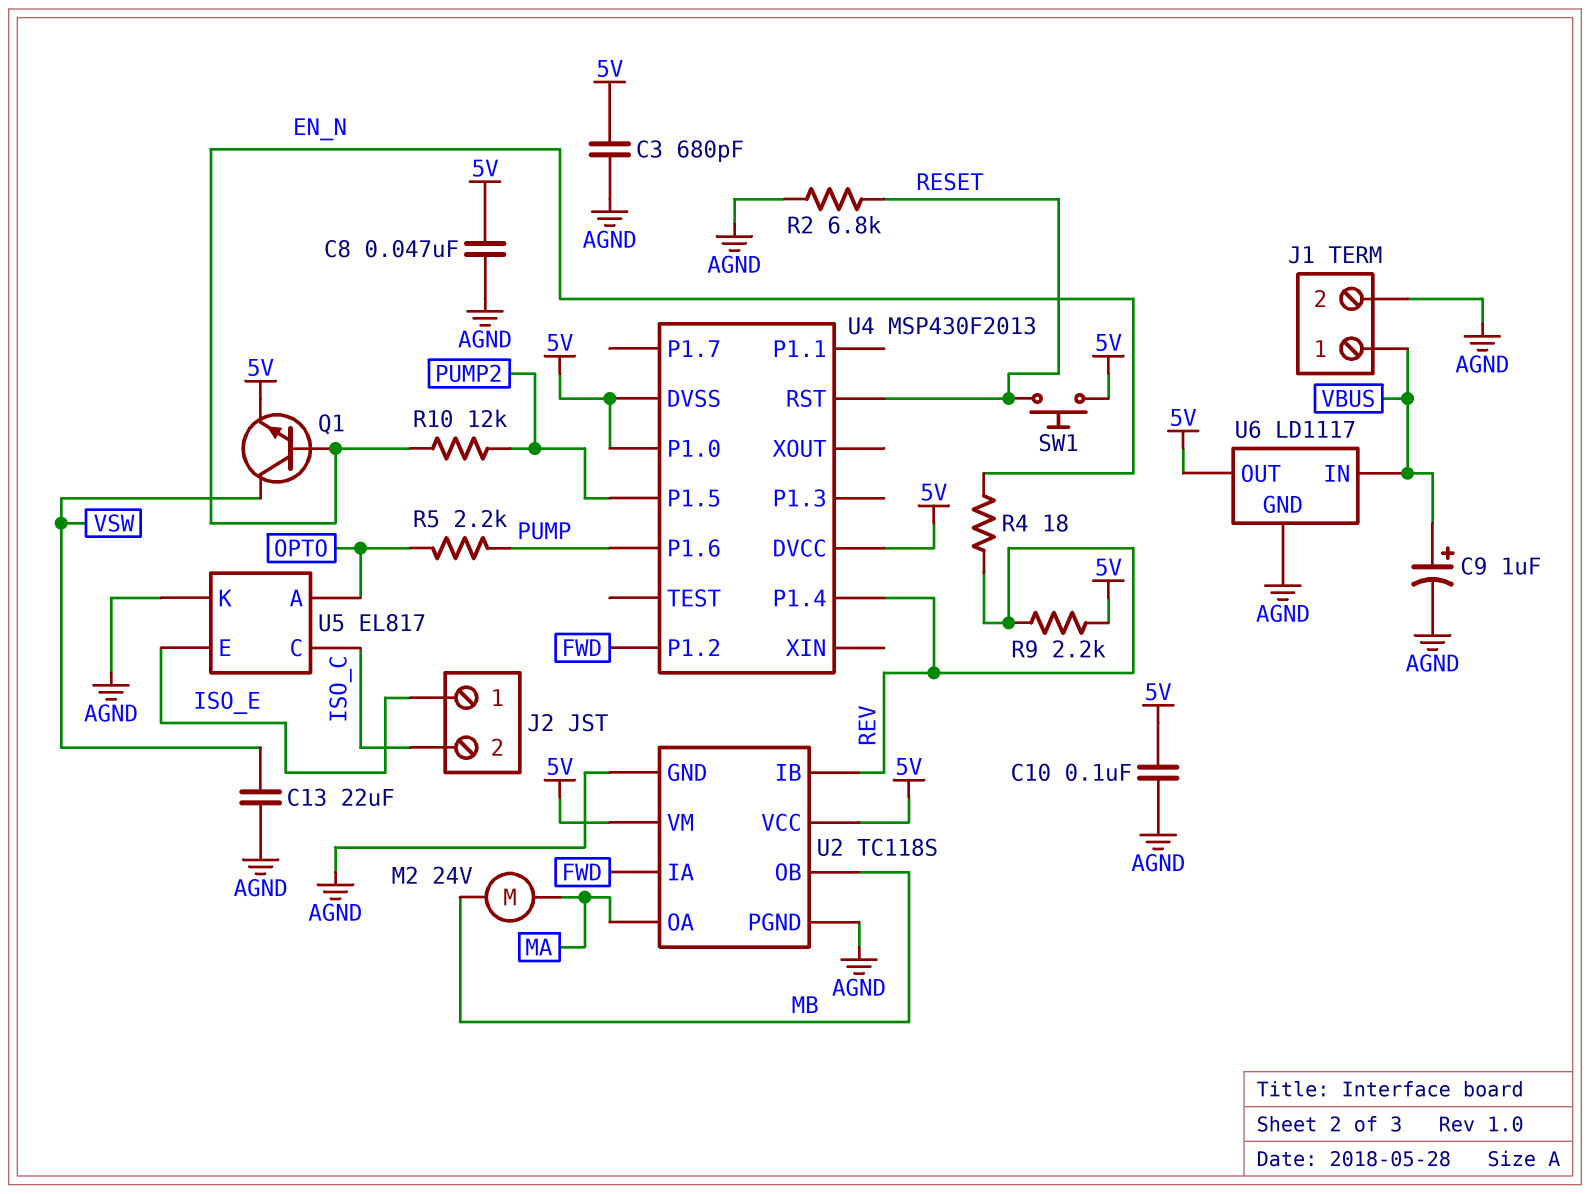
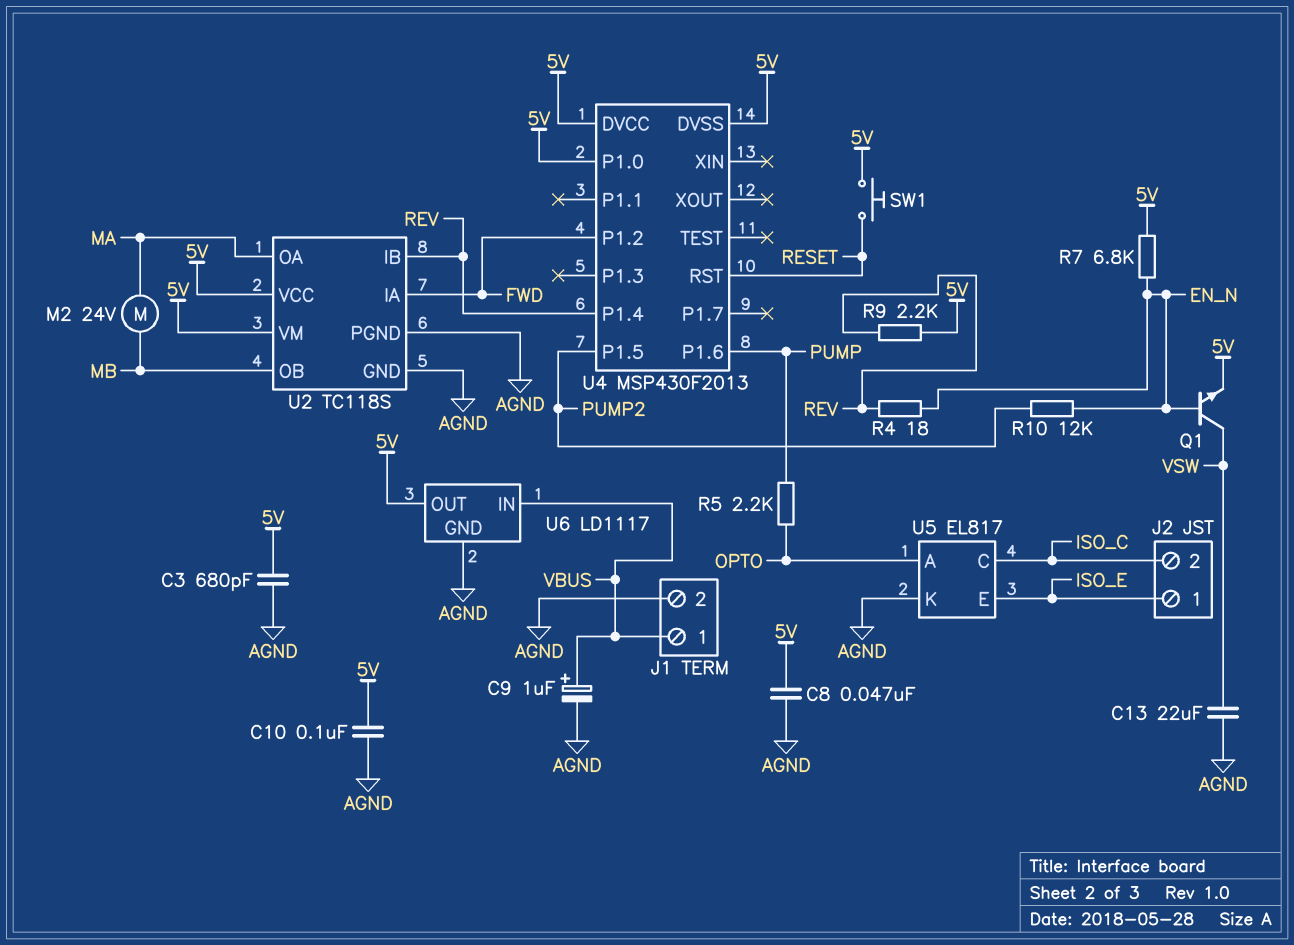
R2: 6.8k (AGND, RESET) -> none
R7: none -> 6.8k (5V, EN_N)

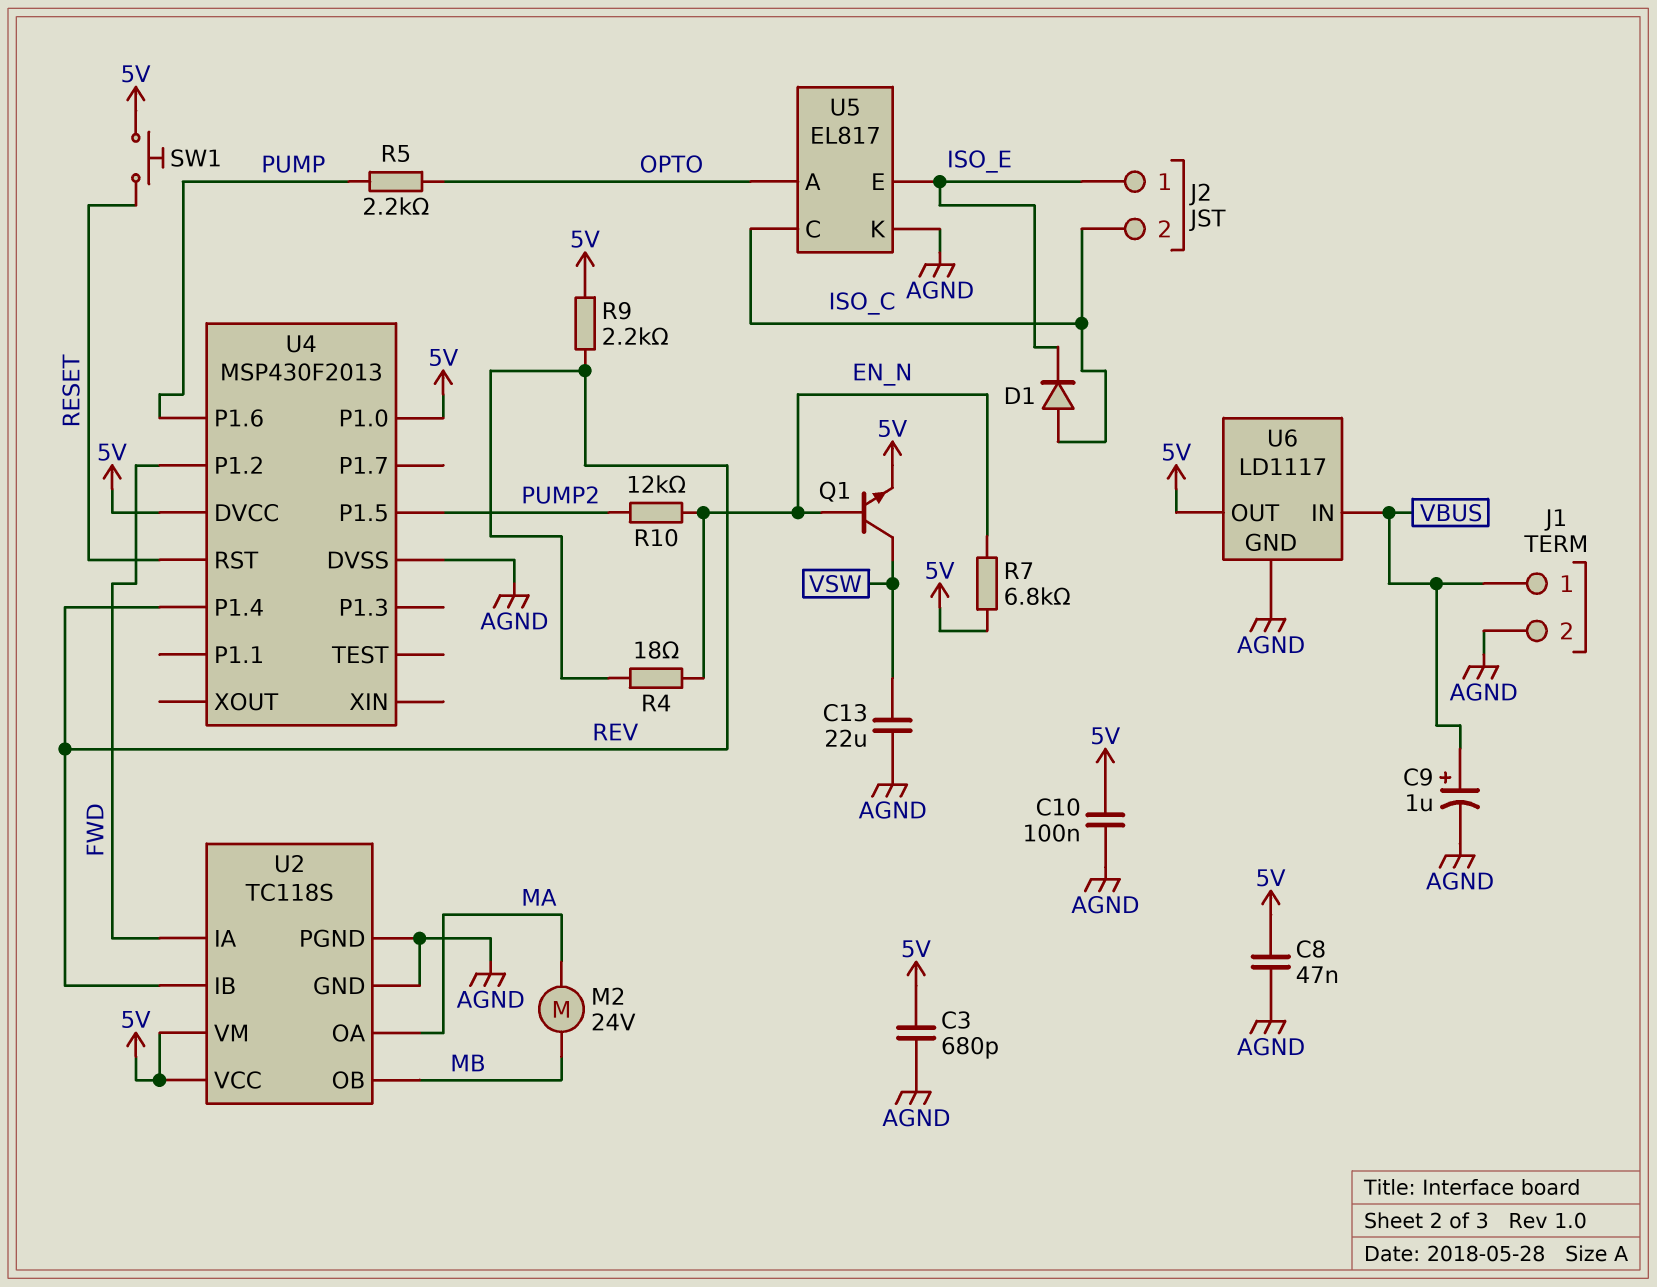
D1: none -> diode (A ISO_C, K ISO_E)
U4 pin DVSS: 5V -> AGND

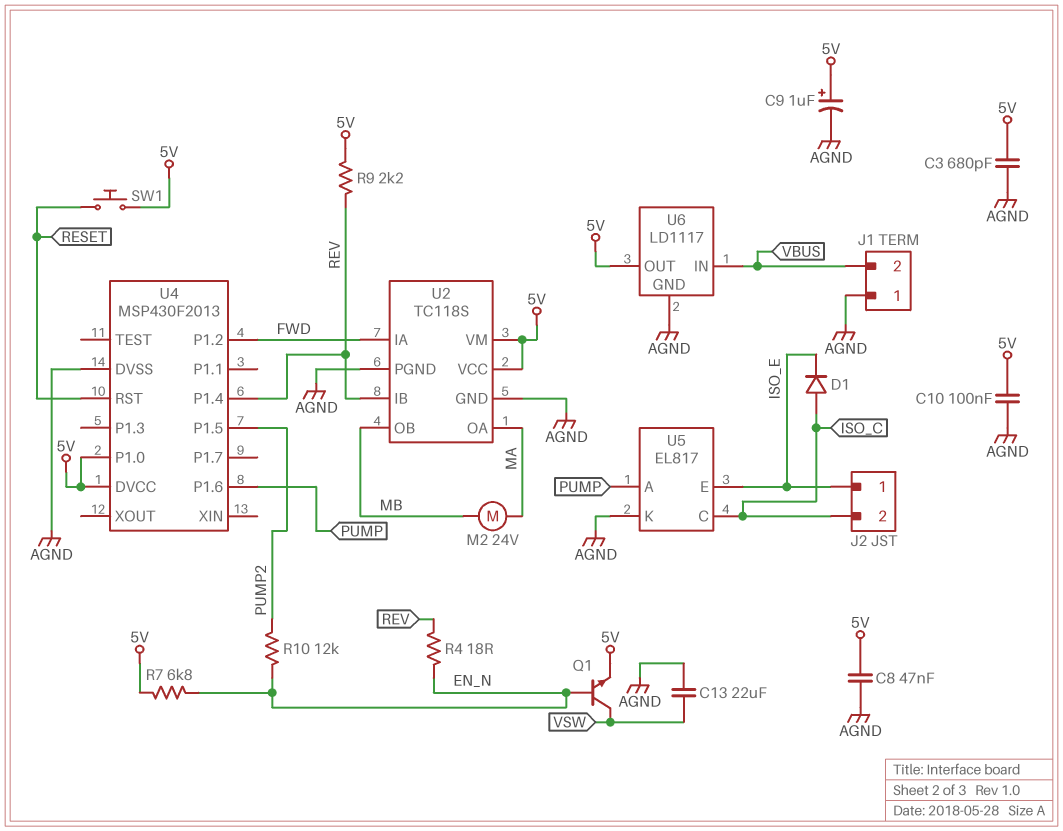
C9: 1uF (plus VBUS, minus AGND) -> 1uF (plus 5V, minus AGND)
J1 pin 1: VBUS -> AGND
J1 pin 2: AGND -> VBUS
R5: 2.2k (OPTO, PUMP) -> none
U5 pin A: OPTO -> PUMP

